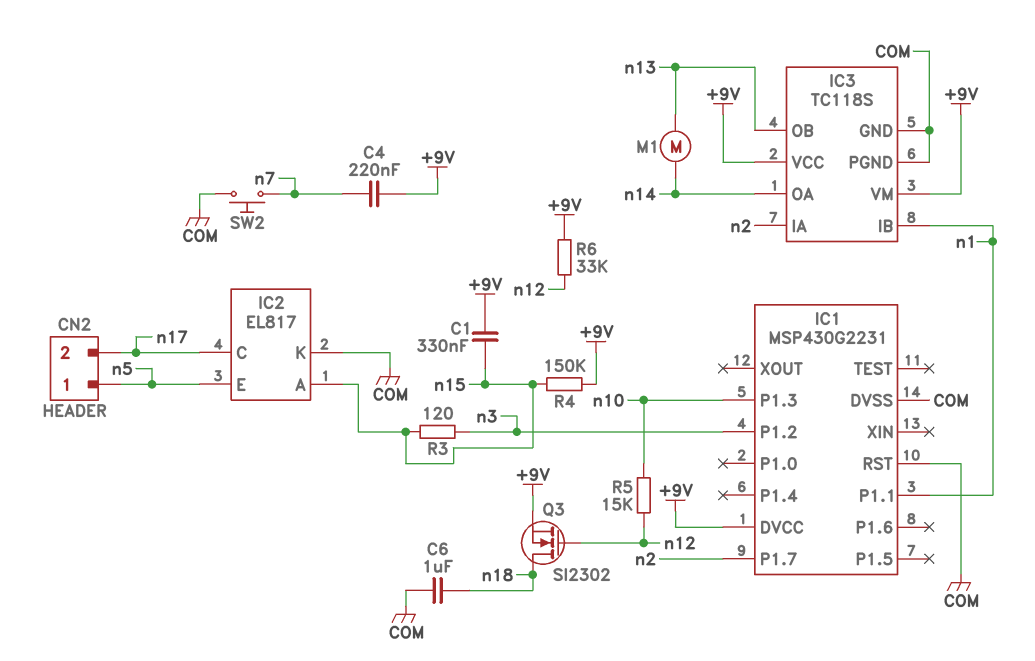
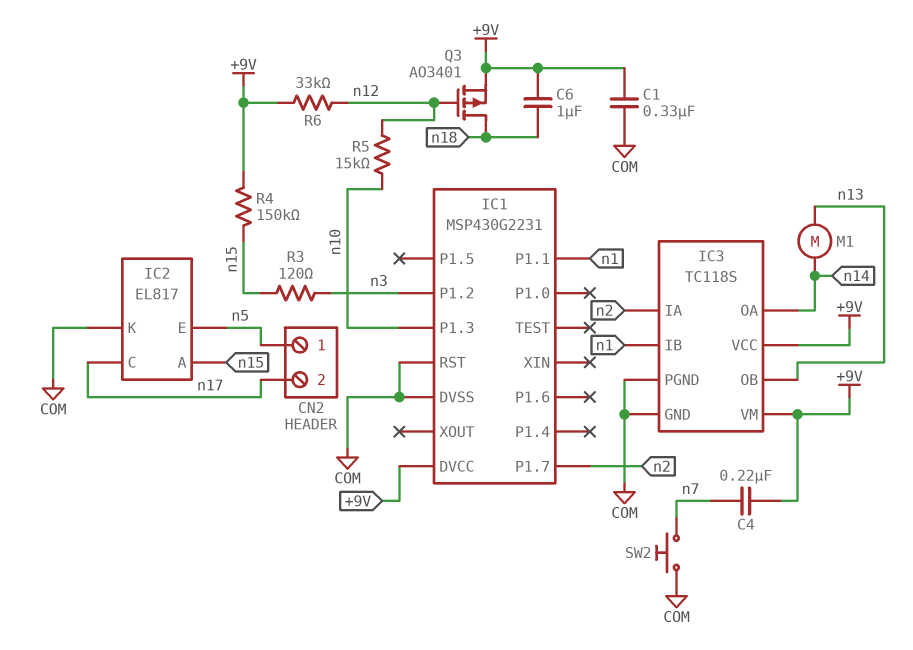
C1: 330nF (+9V, n15) -> 330nF (+9V, COM)
C6: 1uF (COM, n18) -> 1uF (+9V, n18)
Q3: NMOS SI2302 (G n12, D n18, S +9V) -> PMOS AO3401 (G n12, D n18, S +9V)

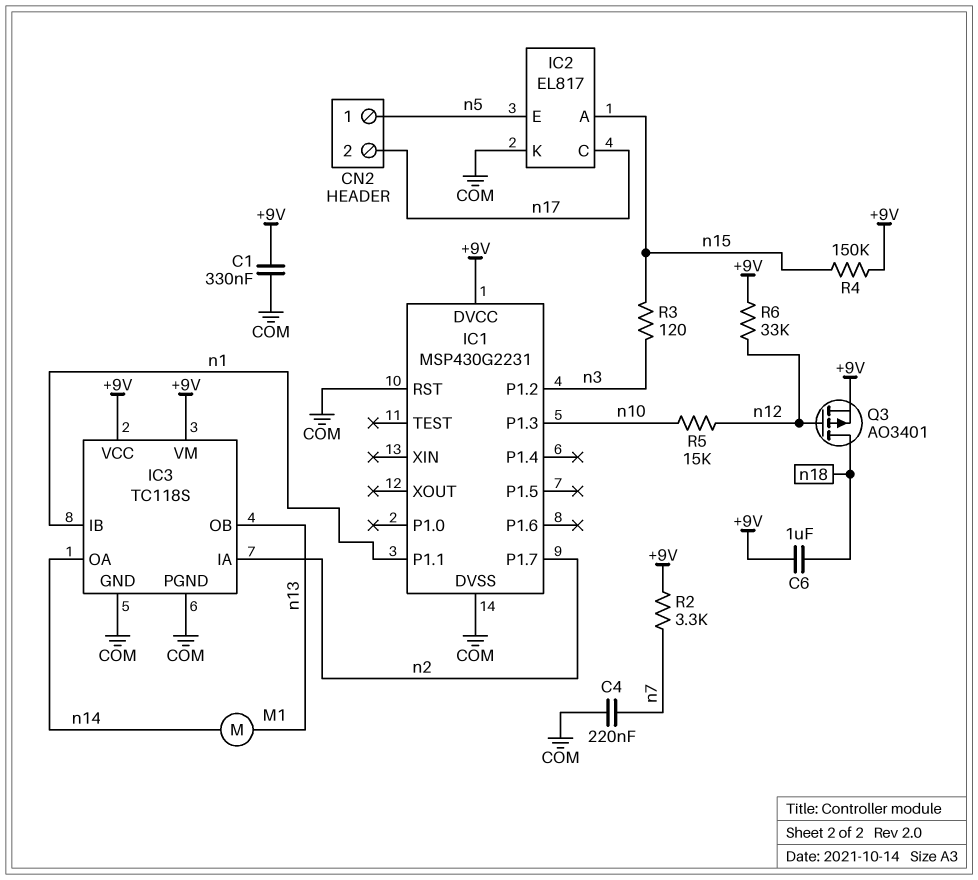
C4: 220nF (+9V, n7) -> 220nF (COM, n7)
R2: none -> 3.3k (+9V, n7)
SW2: button (COM, n7) -> none

